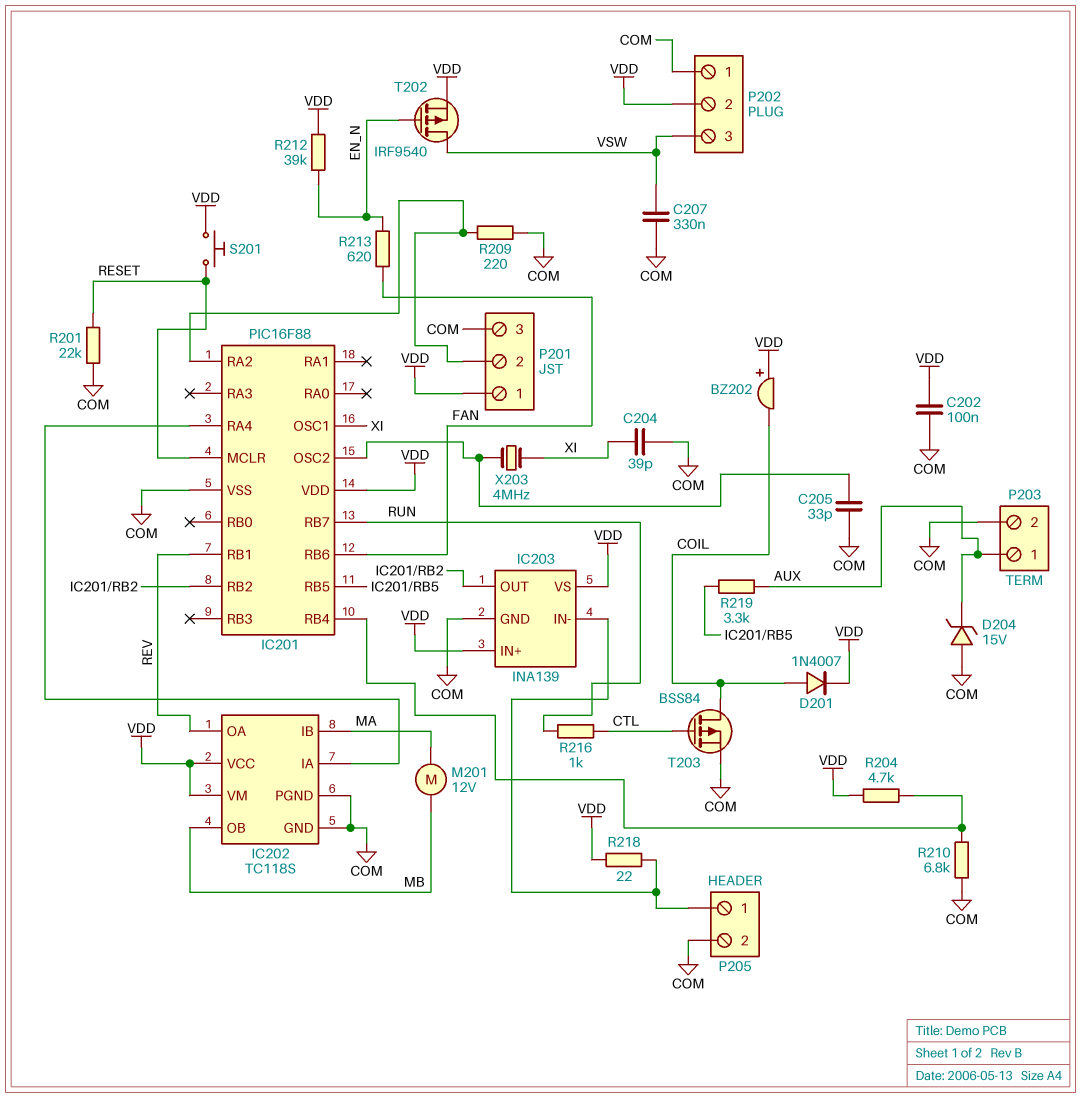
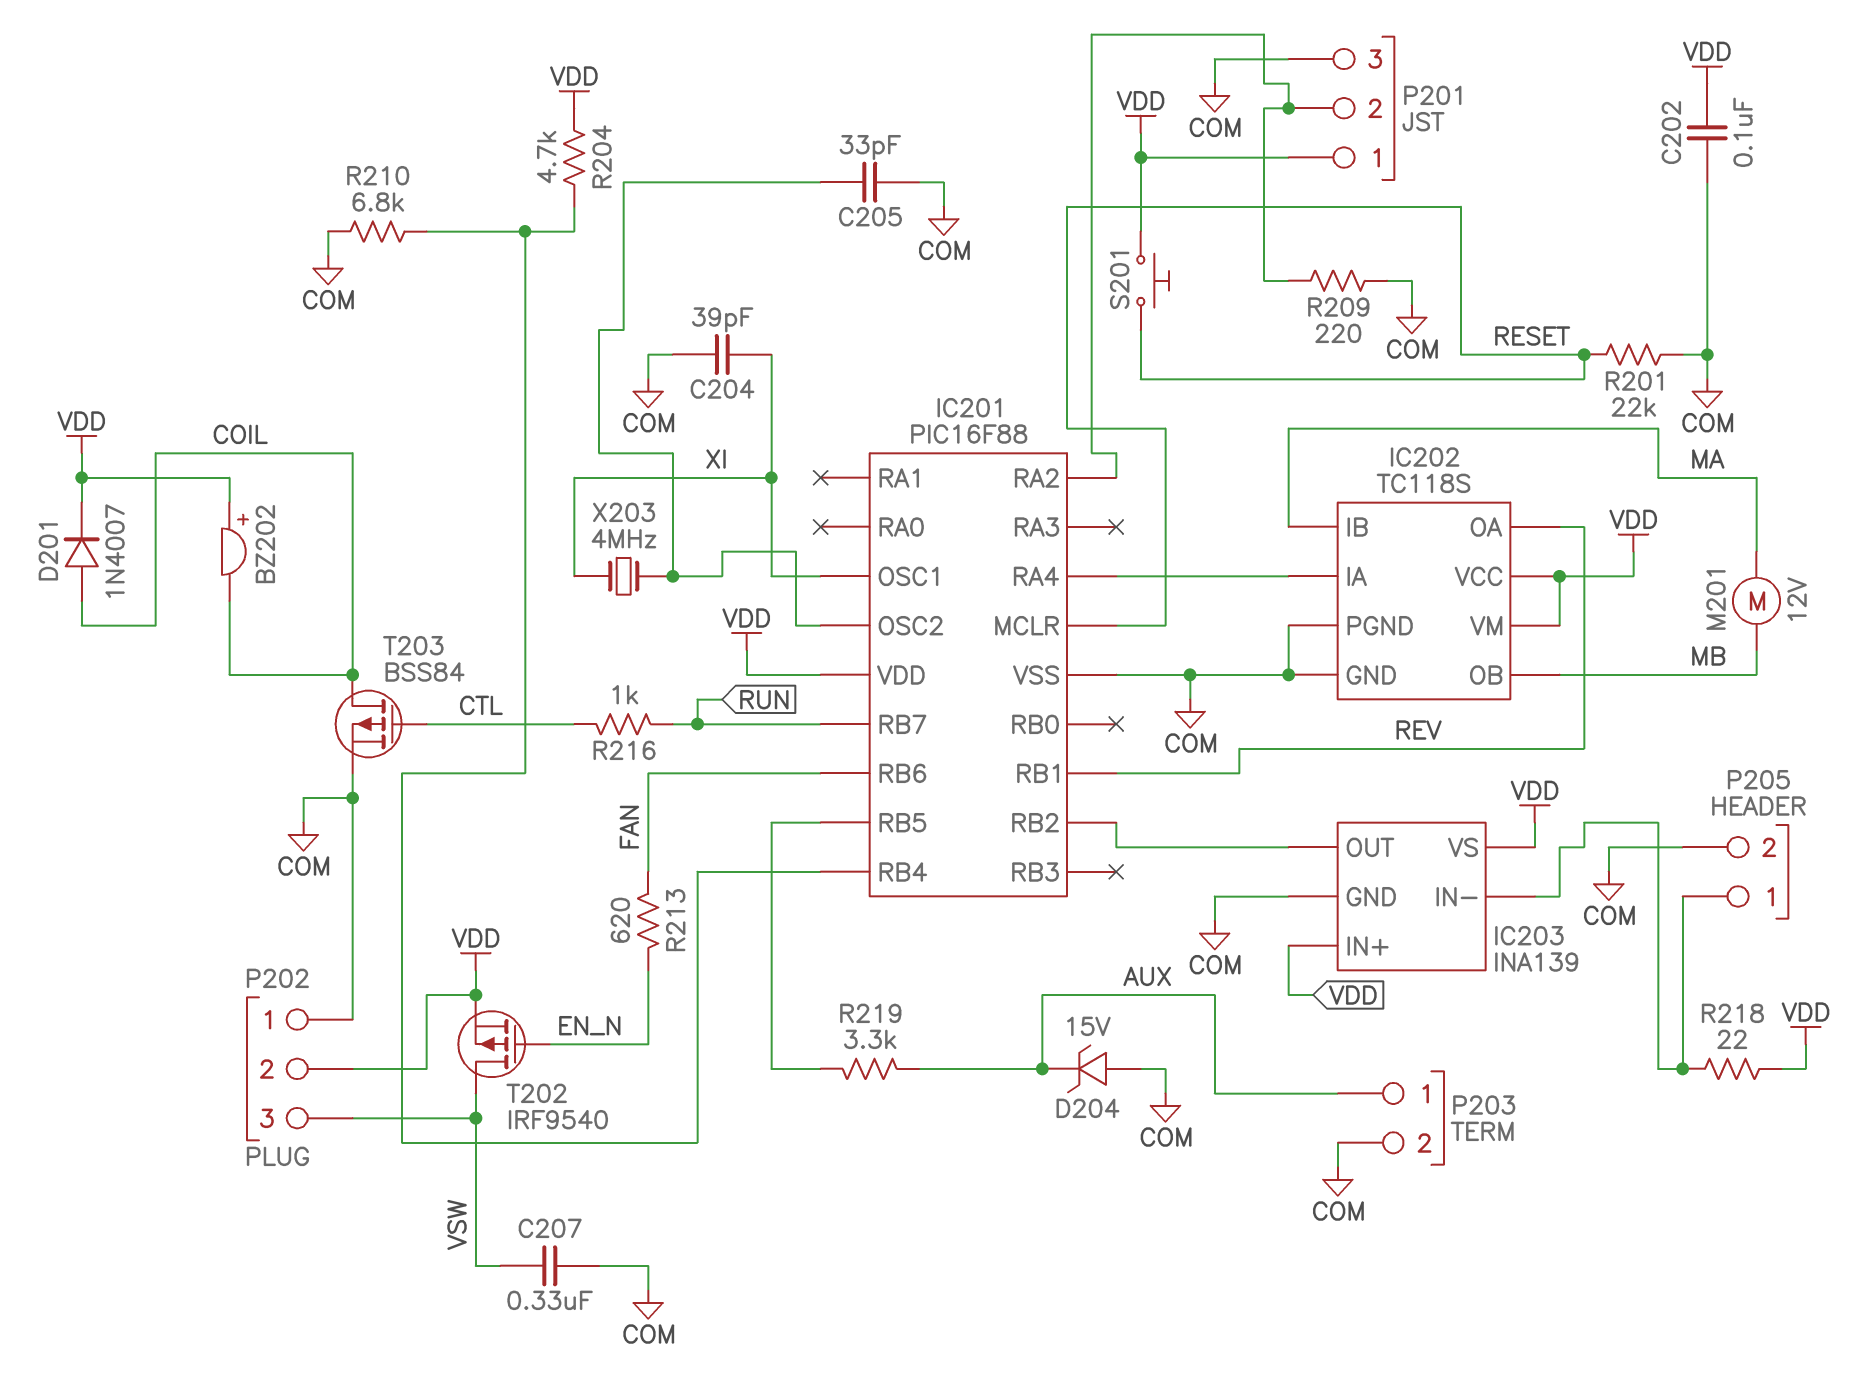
R212: 39k (EN_N, VDD) -> none

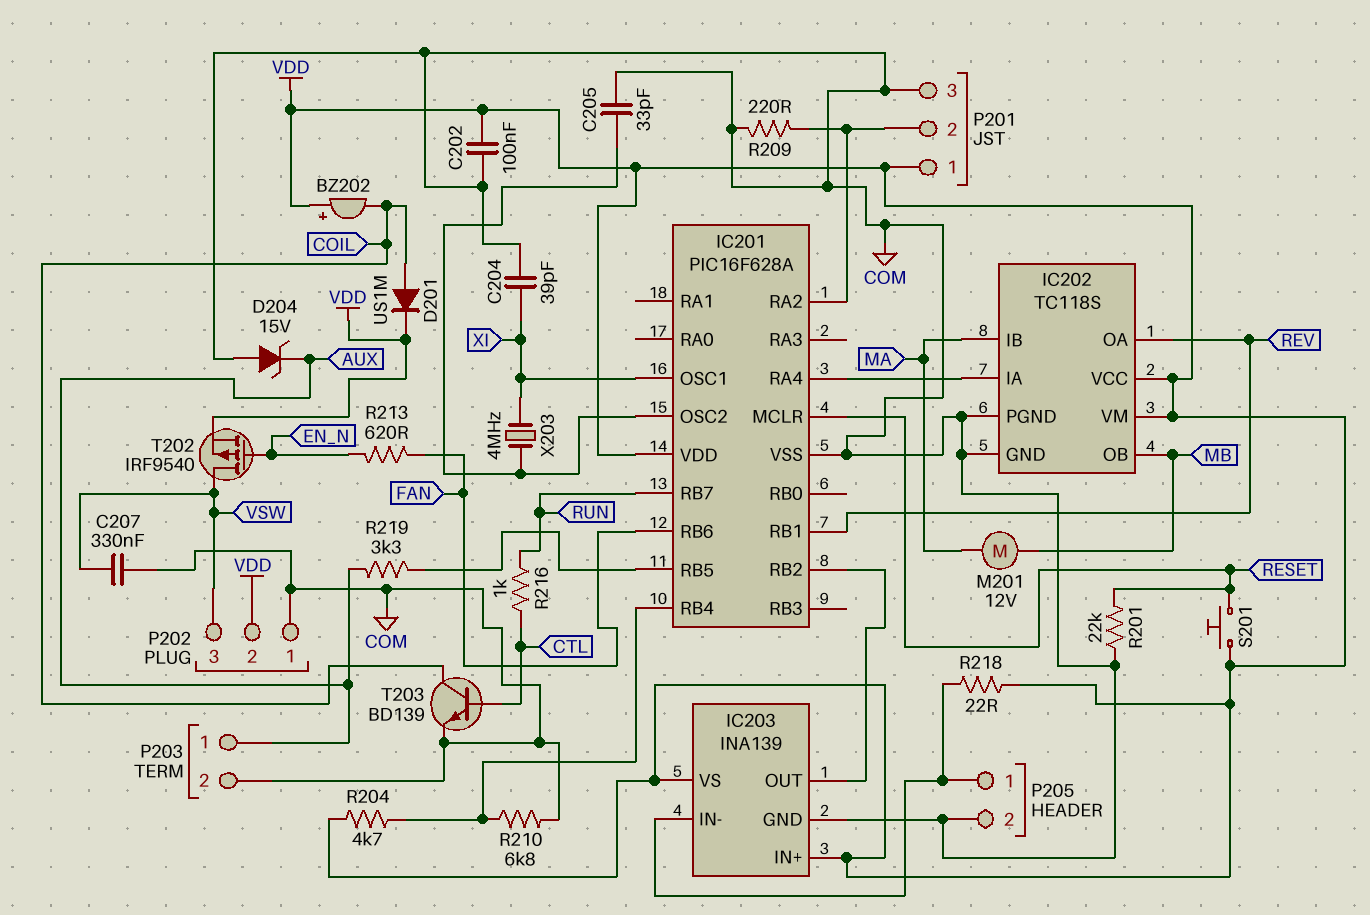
D201: diode 1N4007 (A COIL, K VDD) -> diode US1M (A COIL, K VDD)
IC201: PIC16F88 -> PIC16F628A
T203: PMOS BSS84 (G CTL, D COIL, S COM) -> NPN BD139 (B CTL, C COIL, E COM)

